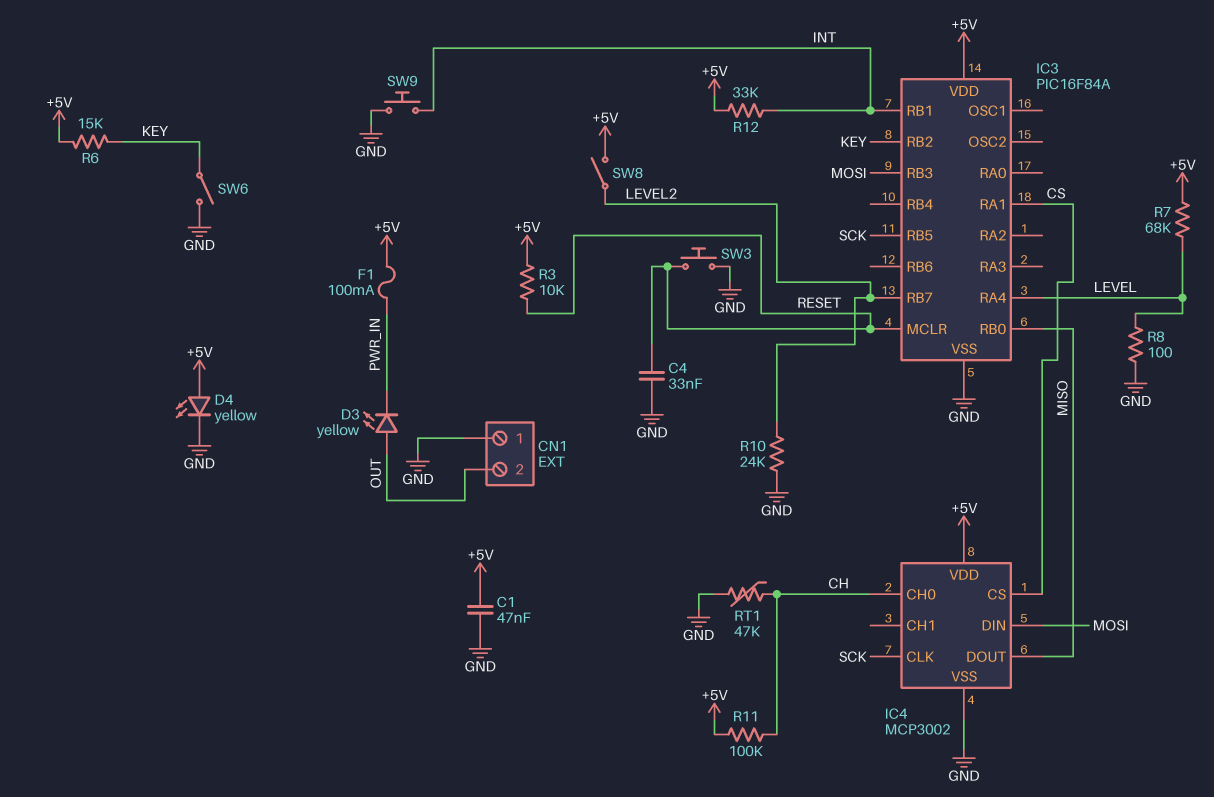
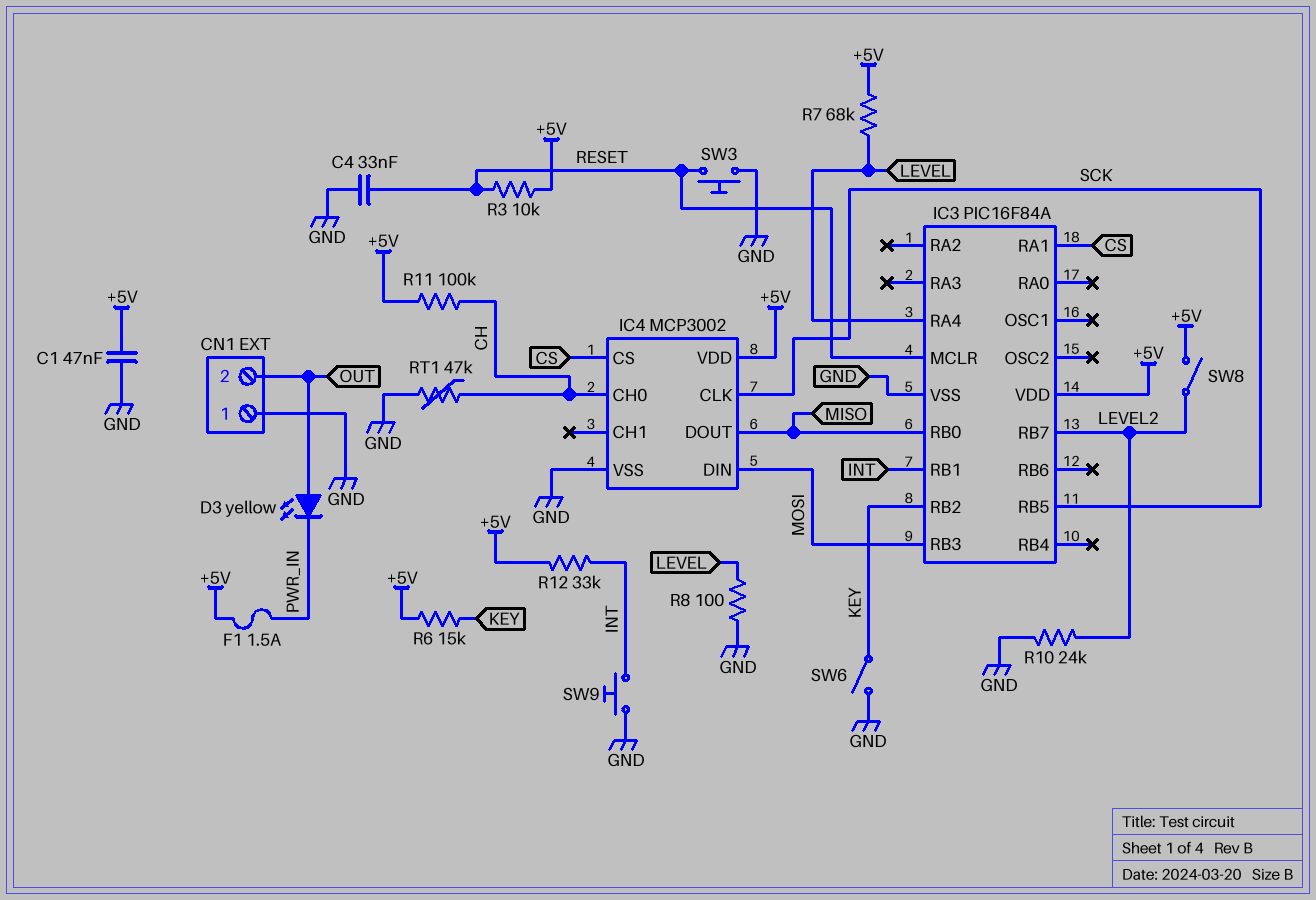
D4: LED yellow (A +5V, K GND) -> none
F1: 100mA (+5V, PWR_IN) -> 1.5A (+5V, PWR_IN)

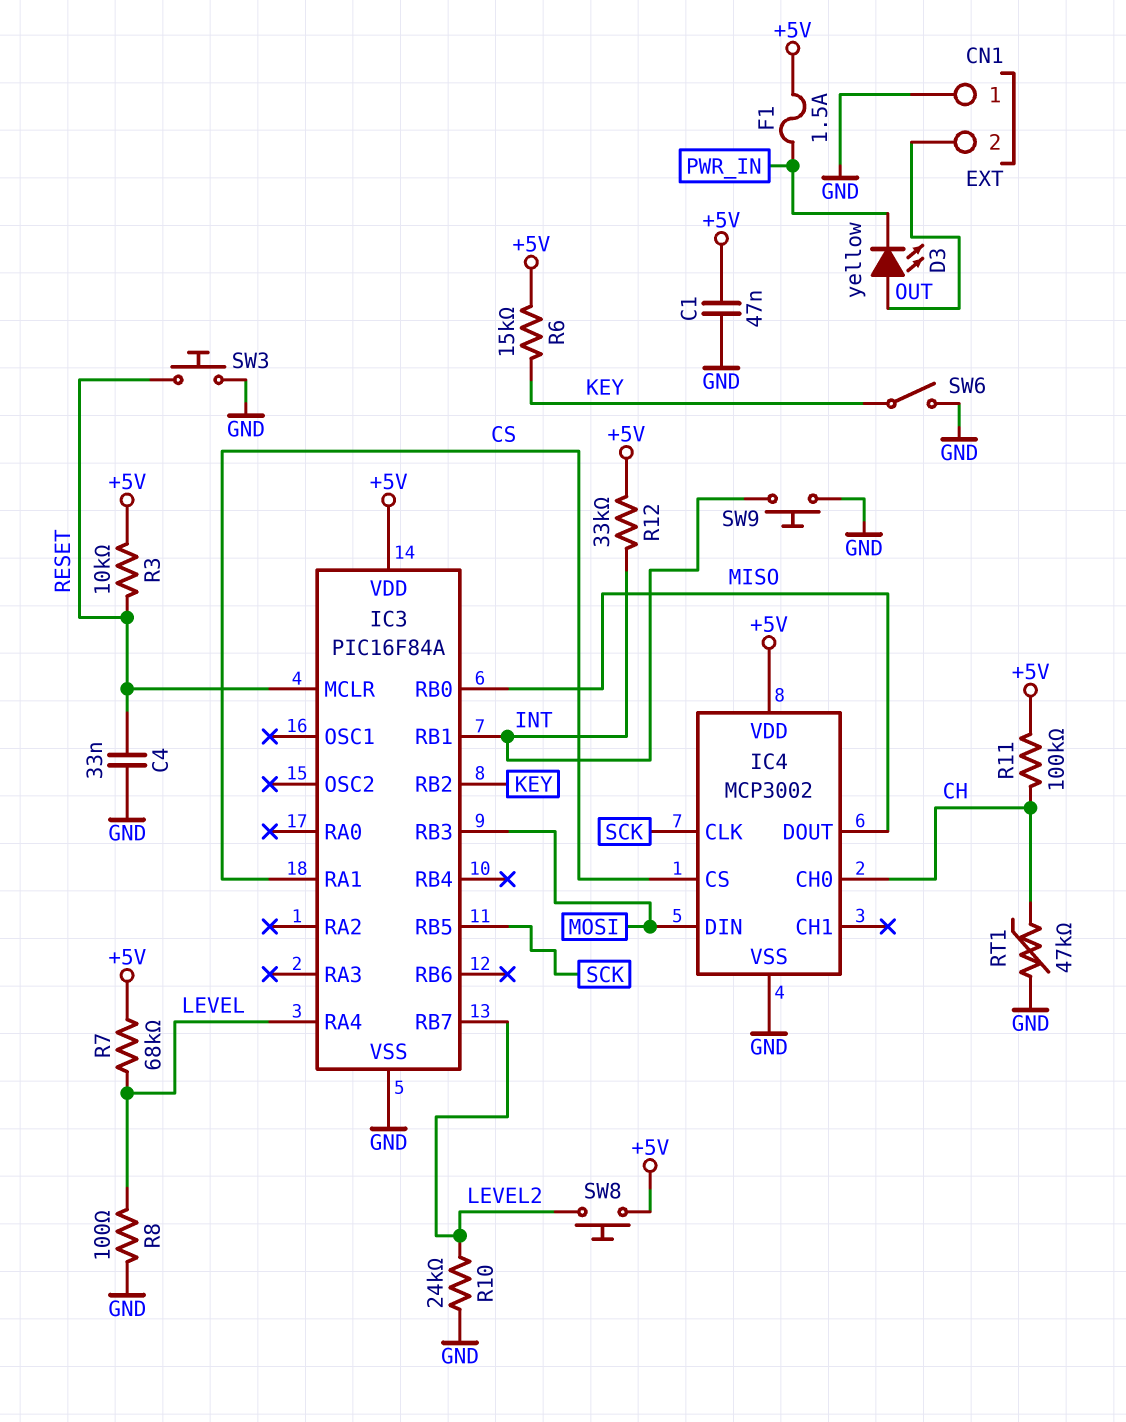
SW8: switch (+5V, LEVEL2) -> button (+5V, LEVEL2)

